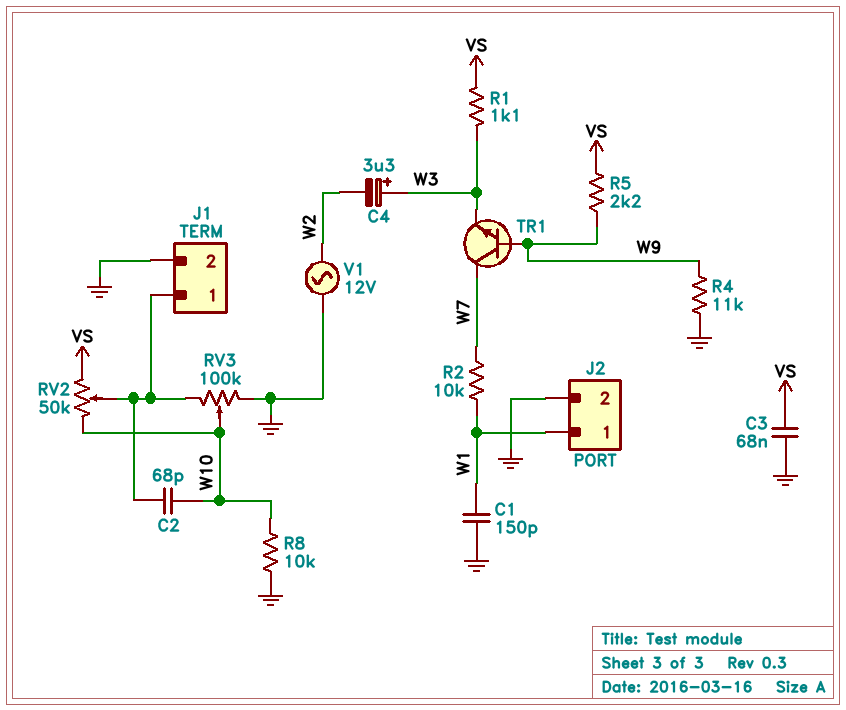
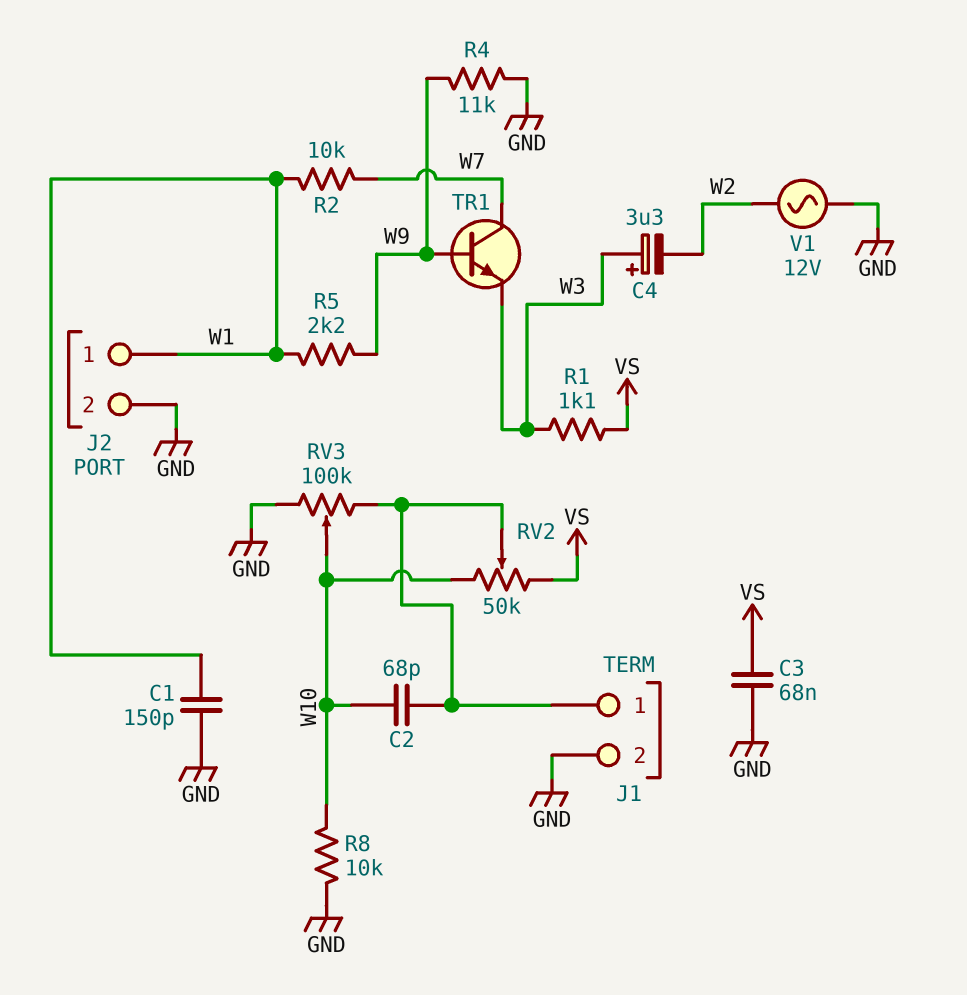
R5: 2.2k (VS, W9) -> 2.2k (W1, W9)

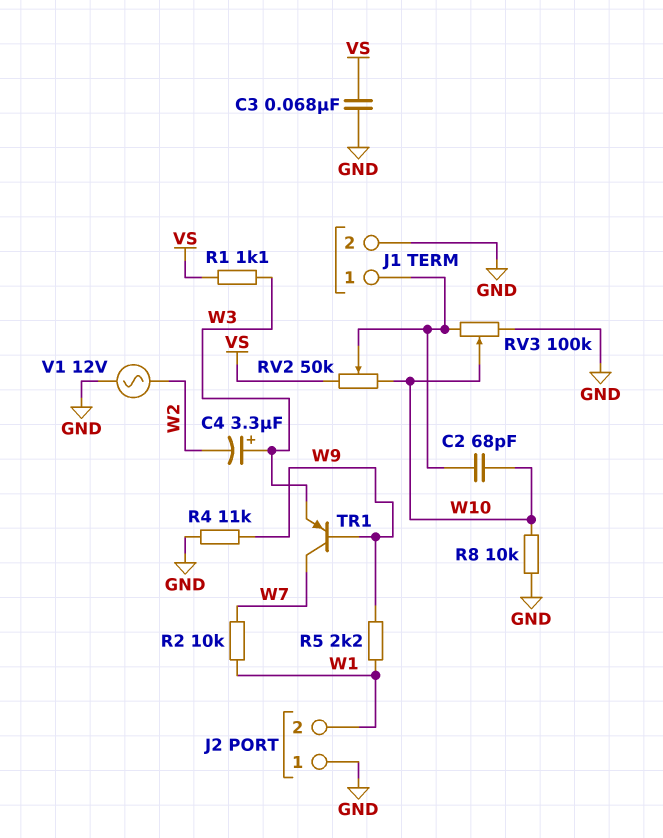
C1: 150pF (GND, W1) -> none
J2 pin 1: W1 -> GND
J2 pin 2: GND -> W1
TR1: NPN (B W9, C W7, E W3) -> PNP (B W9, C W7, E W3)

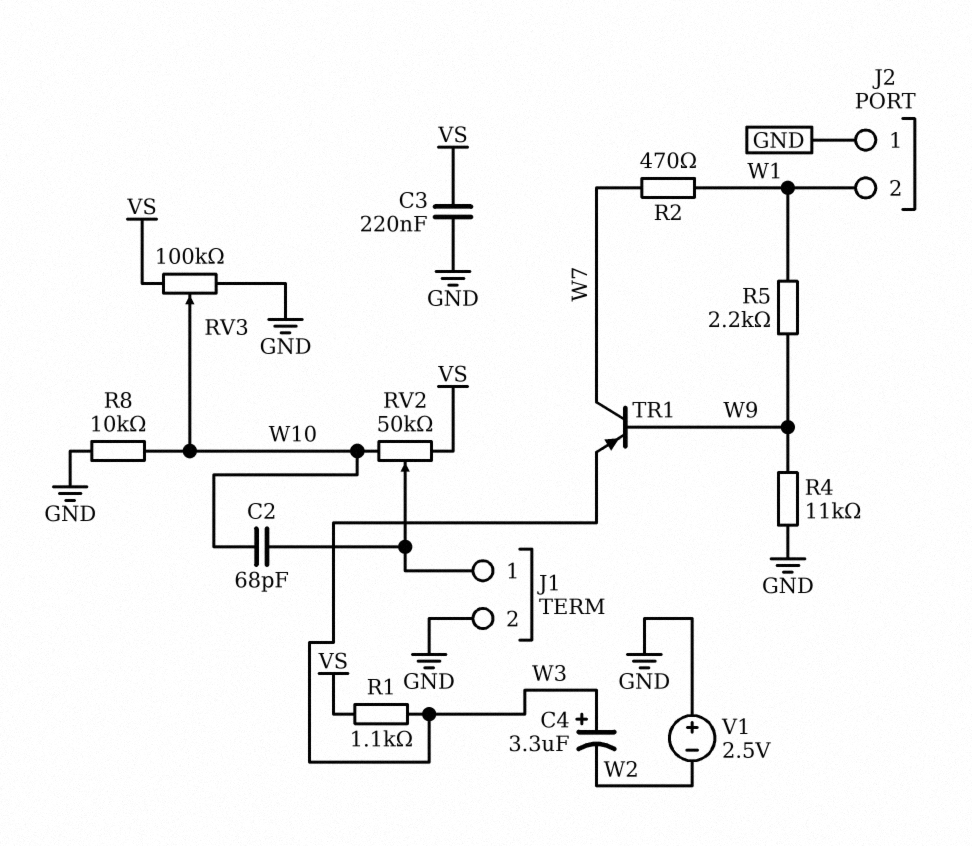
C3: 68nF (GND, VS) -> 220nF (GND, VS)
R2: 10k (W1, W7) -> 470 (W1, W7)
RV3: 100k (GND, J1/1, wiper W10) -> 100k (GND, VS, wiper W10)
V1: AC 12V (GND, W2) -> 2.5V (plus GND, minus W2)

